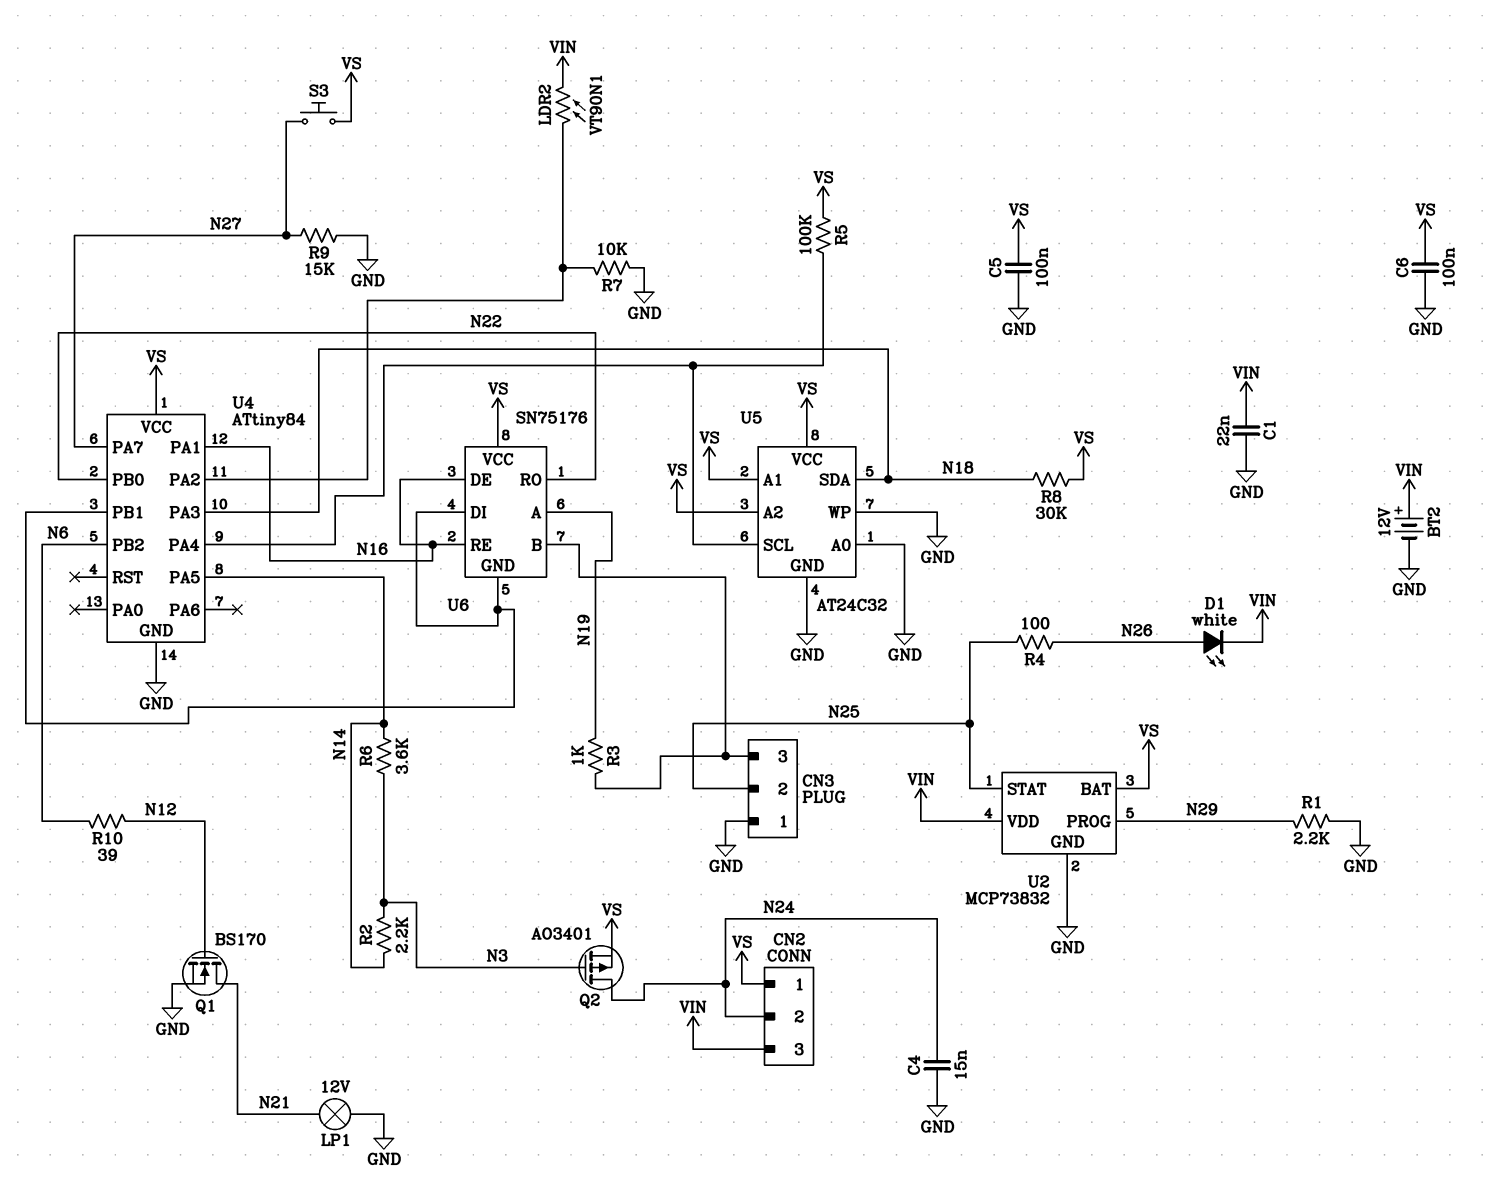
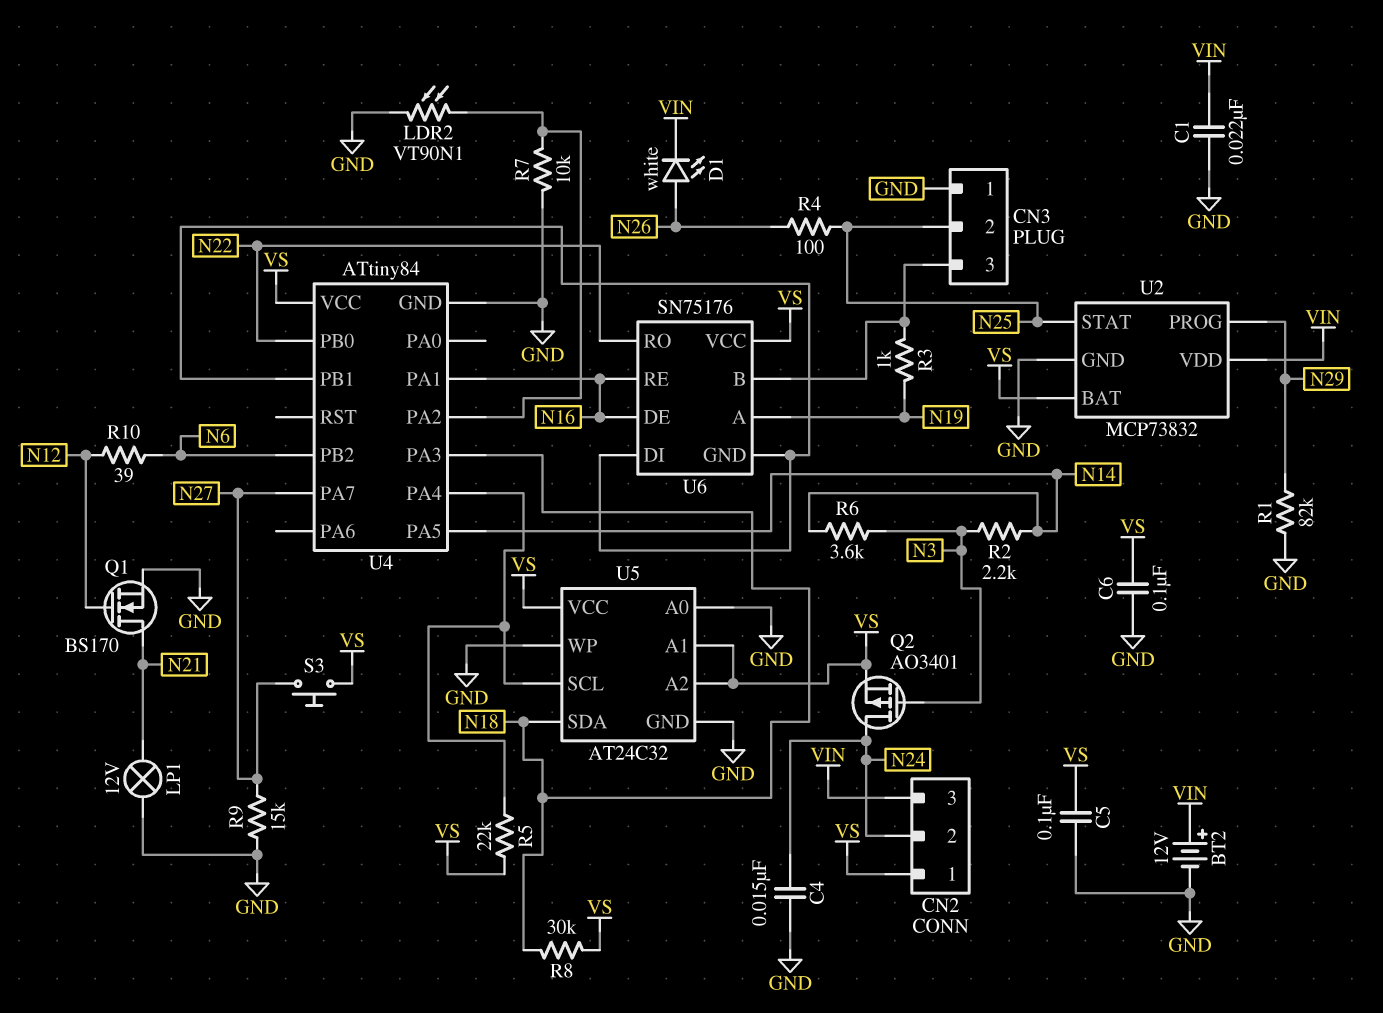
LDR2: VT90N1 (U4/PA2, VIN) -> VT90N1 (GND, U4/PA2)
R1: 2.2k (GND, N29) -> 82k (GND, N29)
R5: 100k (U4/PA4, VS) -> 22k (U4/PA4, VS)

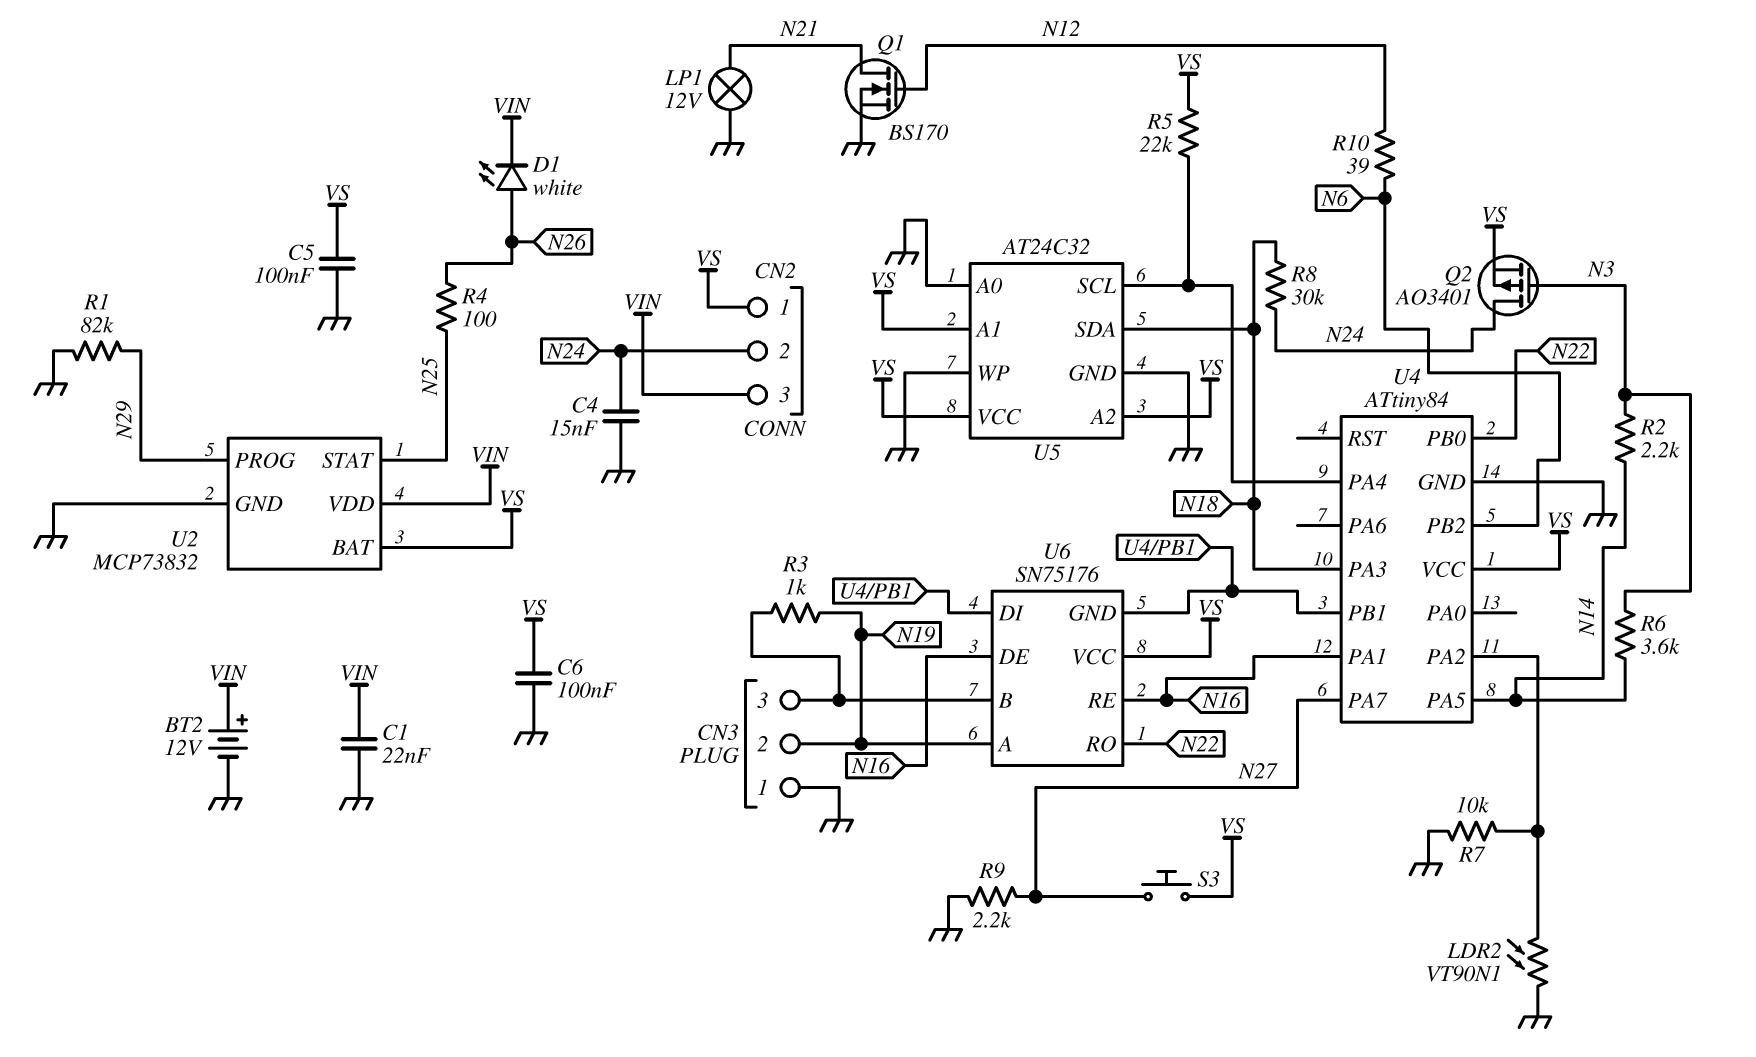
CN3 pin 2: N25 -> N19
R8: 30k (N18, VS) -> 30k (N18, N24)
R9: 15k (GND, N27) -> 2.2k (GND, N27)

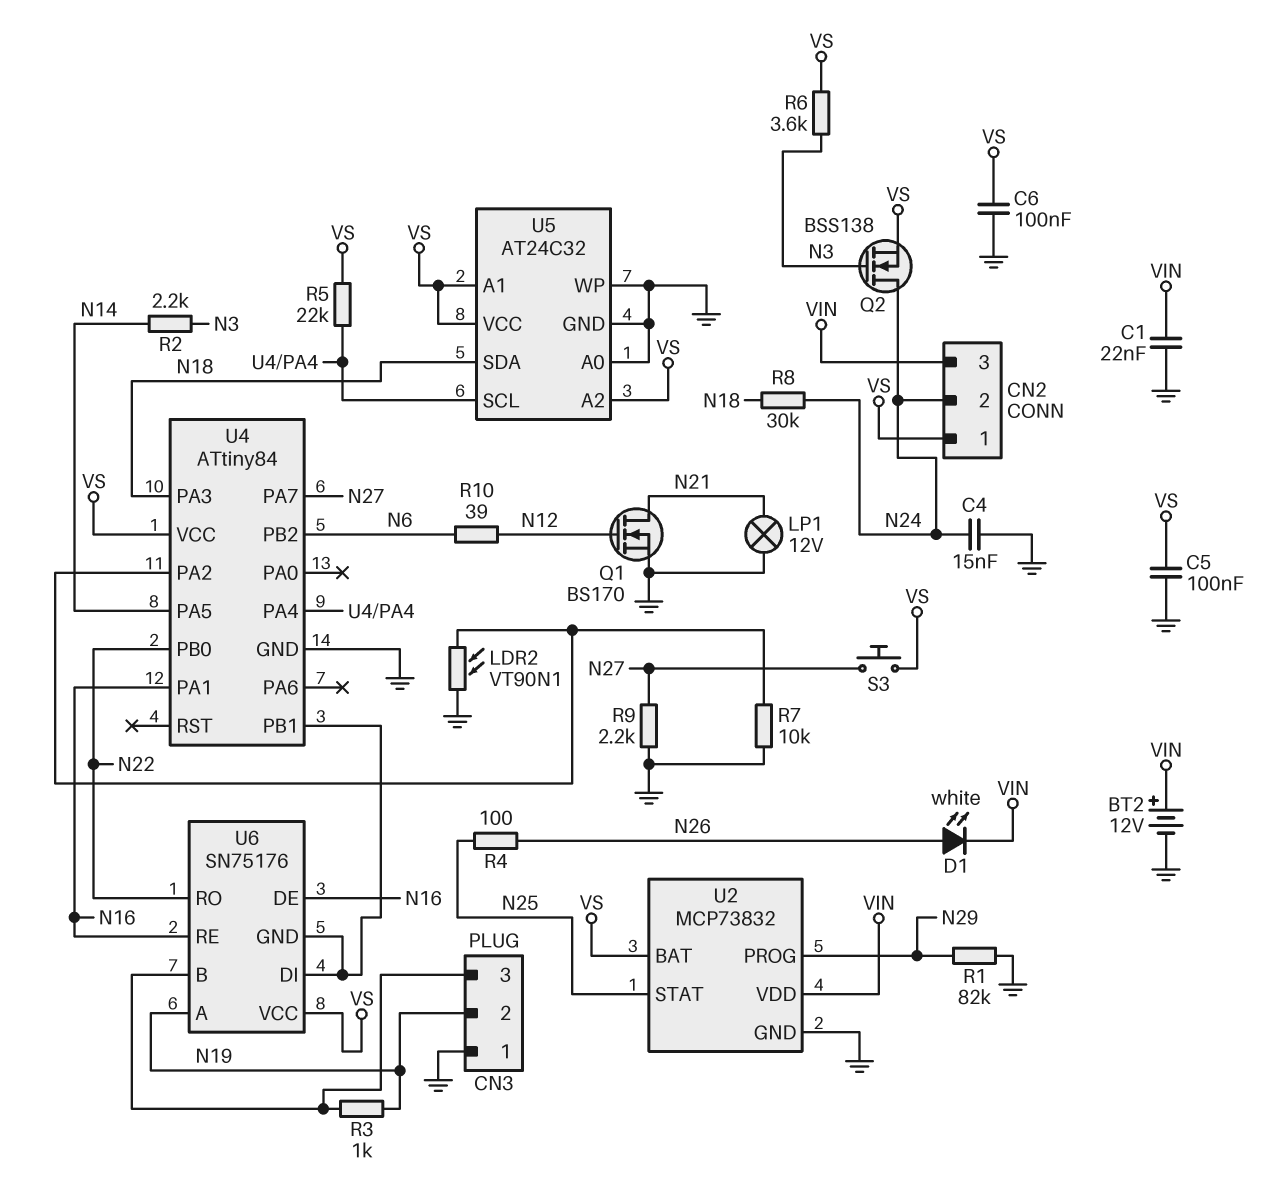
Q2: PMOS AO3401 (G N3, D N24, S VS) -> NMOS BSS138 (G N3, D N24, S VS)
R6: 3.6k (N3, N14) -> 3.6k (N3, VS)

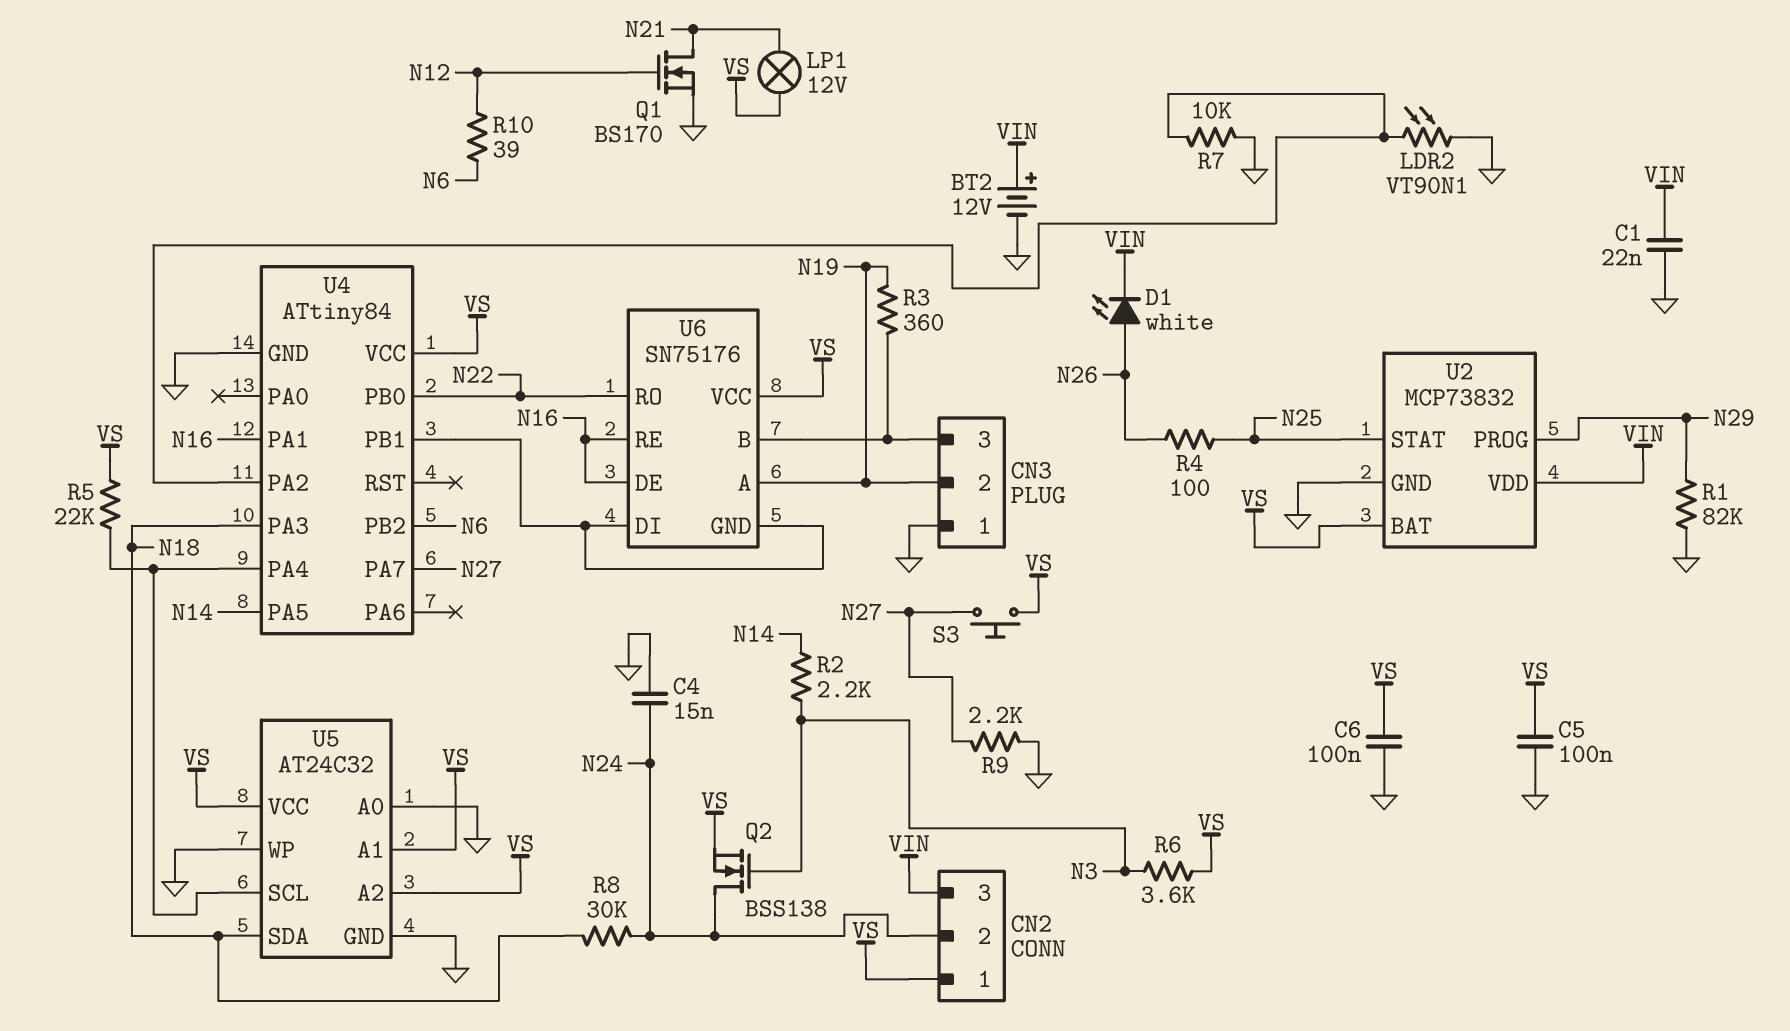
LP1: lamp 12V (GND, N21) -> lamp 12V (N21, VS)
R3: 1k (CN3/3, N19) -> 360 (CN3/3, N19)

